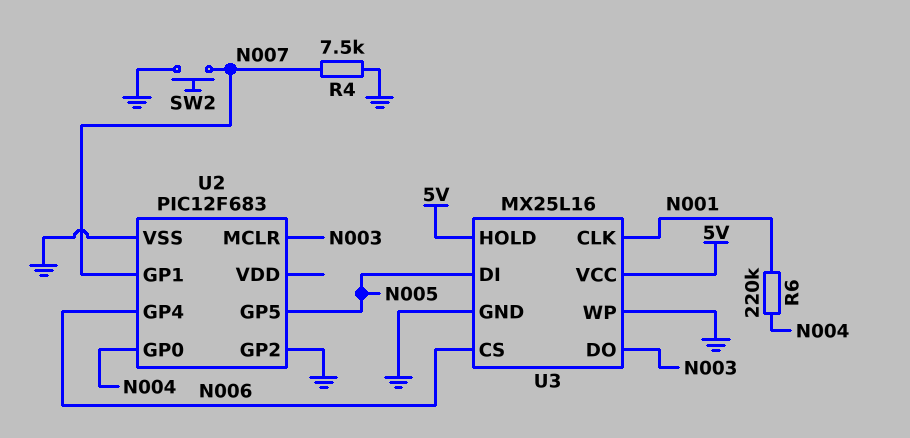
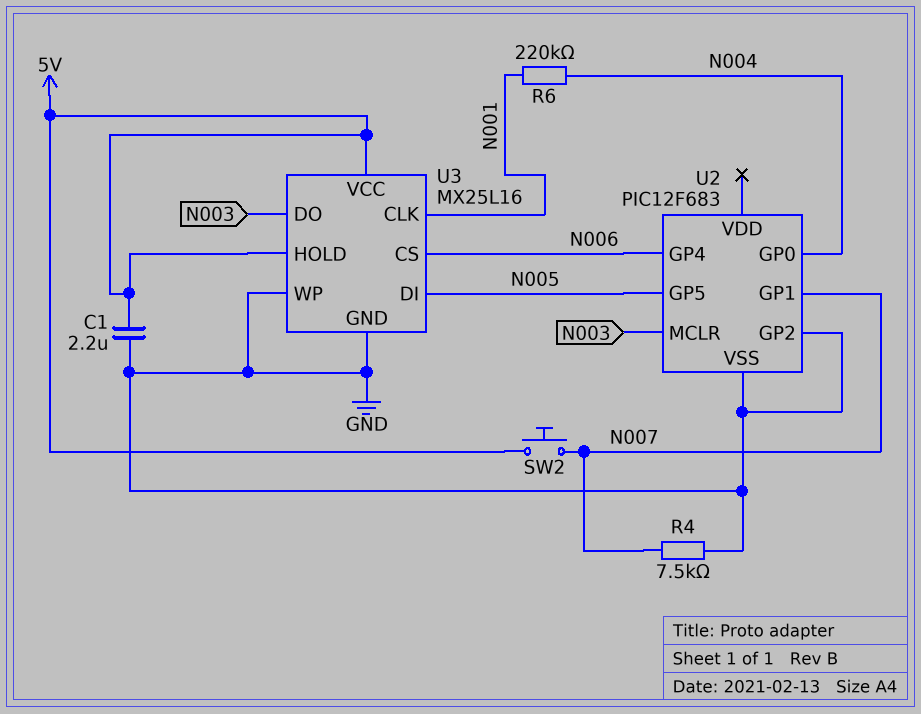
C1: none -> 2.2uF (5V, GND)
SW2: button (GND, N007) -> button (5V, N007)

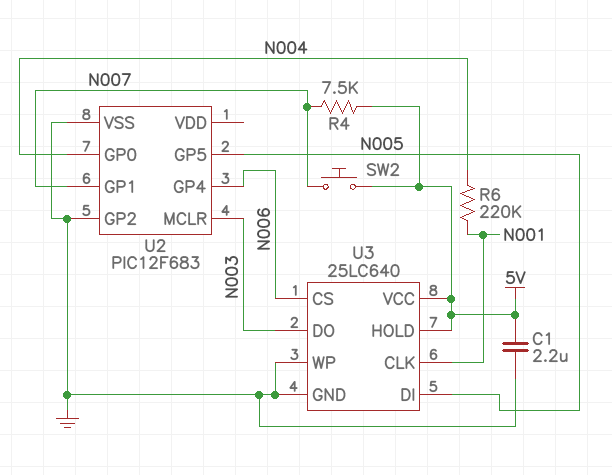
R4: 7.5k (GND, N007) -> 7.5k (5V, N007)
U3: MX25L16 -> 25LC640

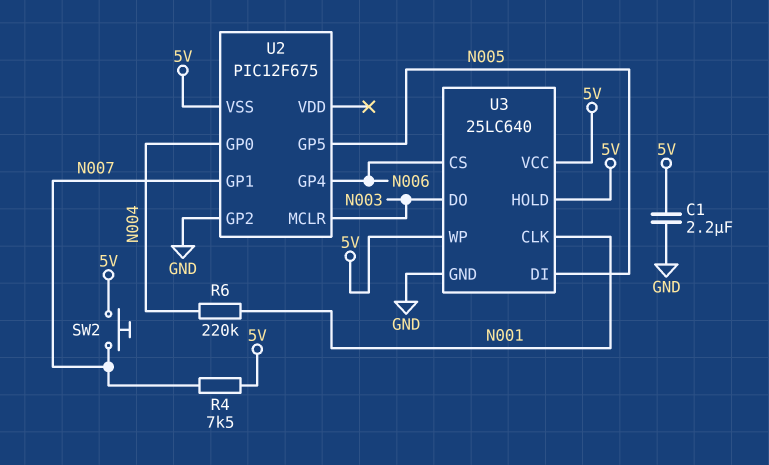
U2: PIC12F683 -> PIC12F675
U2 pin VSS: GND -> 5V
U3 pin WP: GND -> 5V

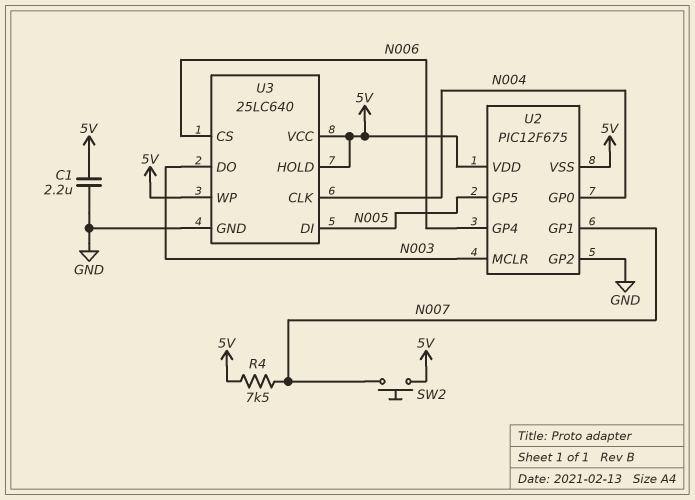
R6: 220k (N001, N004) -> none
U2 pin VDD: none -> 5V
U3 pin CLK: N001 -> N004

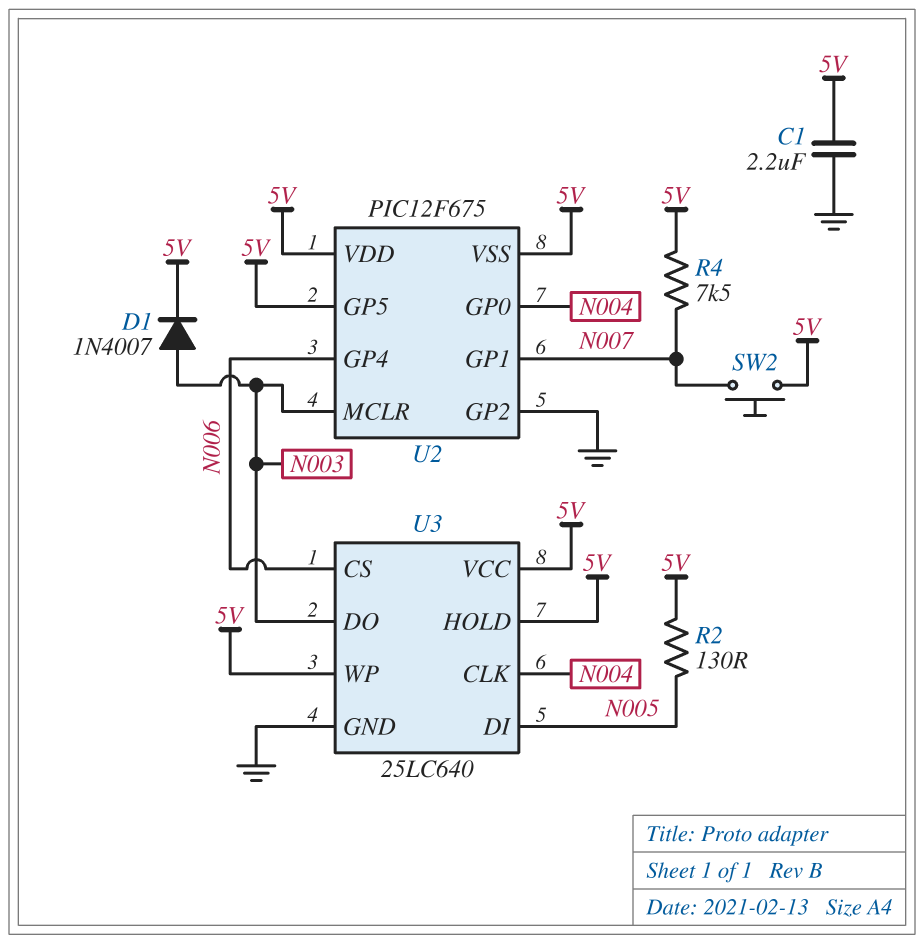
D1: none -> diode 1N4007 (A N003, K 5V)
R2: none -> 130 (5V, N005)
U2 pin GP5: N005 -> 5V

